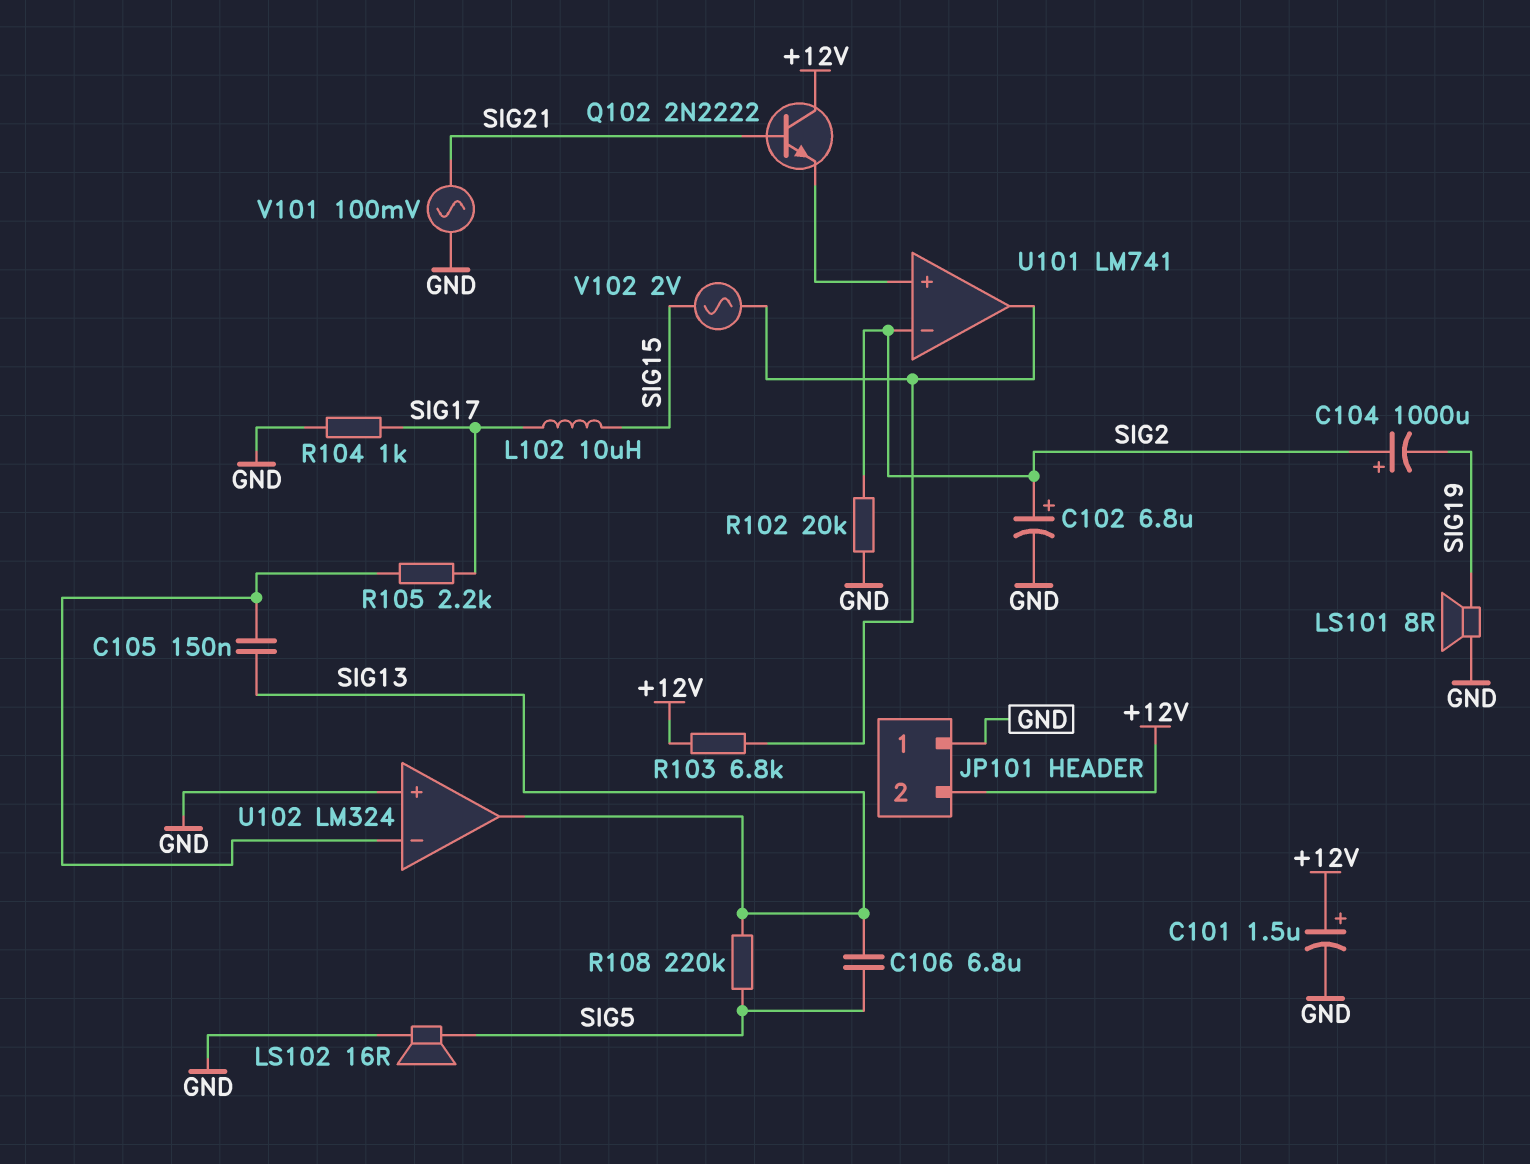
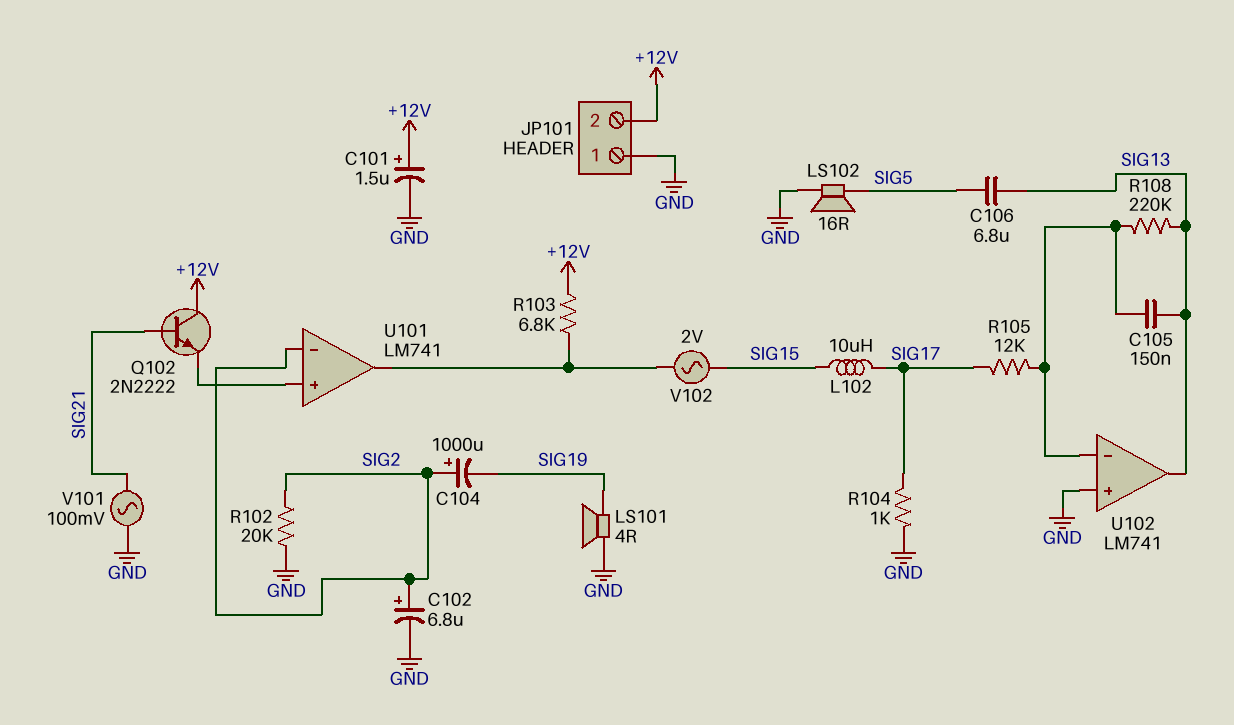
LS101: speaker 8R (GND, SIG19) -> speaker 4R (GND, SIG19)
R105: 2.2k (SIG17, U102/in-) -> 12k (SIG17, U102/in-)
R108: 220k (SIG5, SIG13) -> 220k (SIG13, U102/in-)
U102: LM324 -> LM741

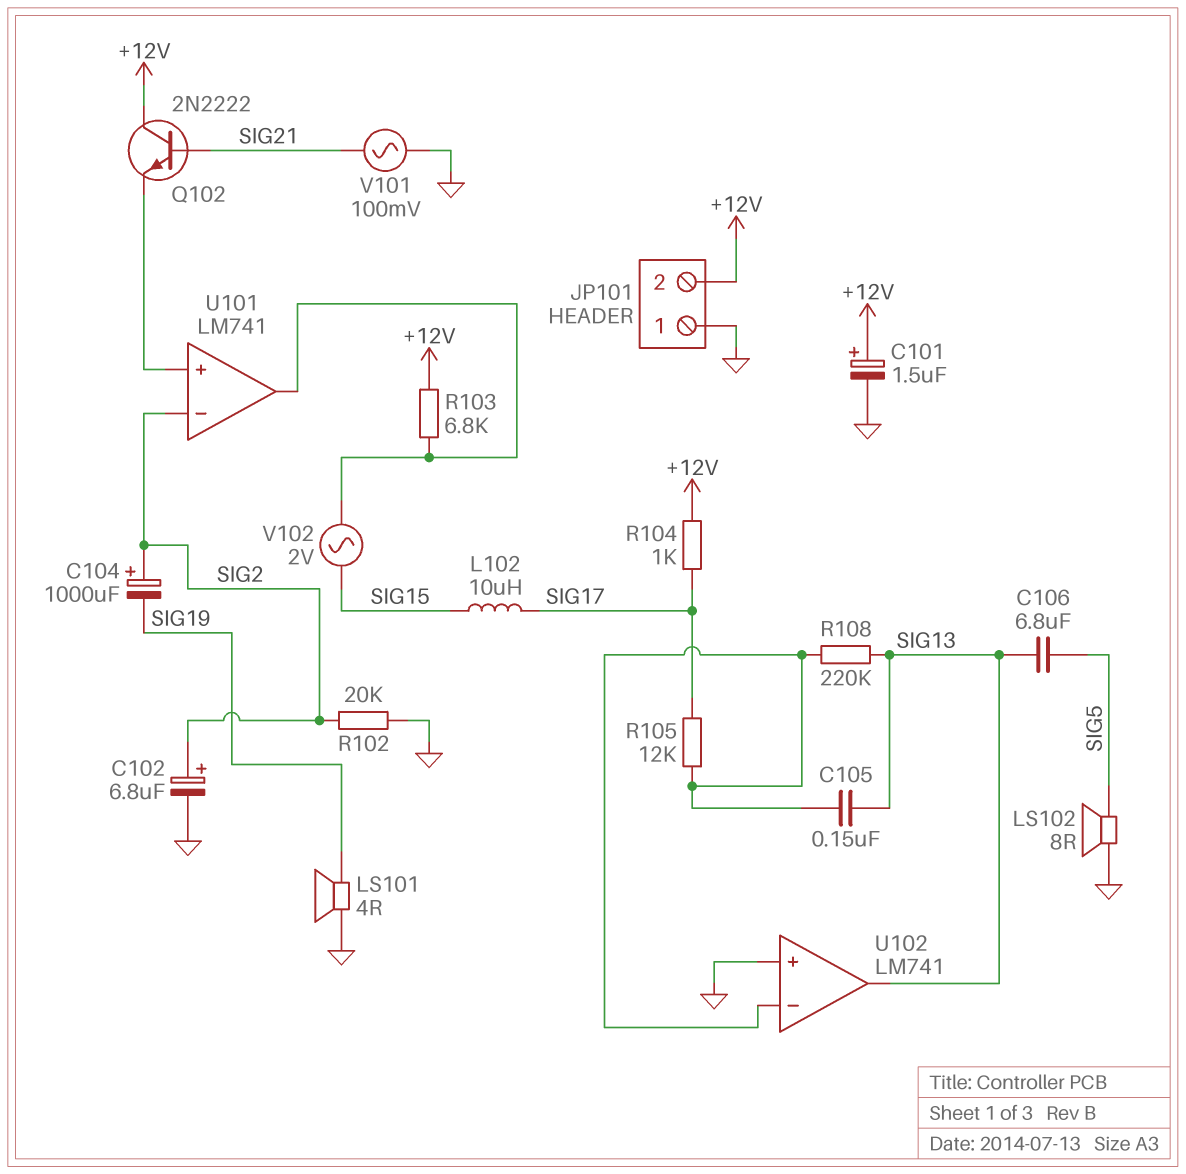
LS102: speaker 16R (GND, SIG5) -> speaker 8R (GND, SIG5)
R104: 1k (GND, SIG17) -> 1k (+12V, SIG17)

